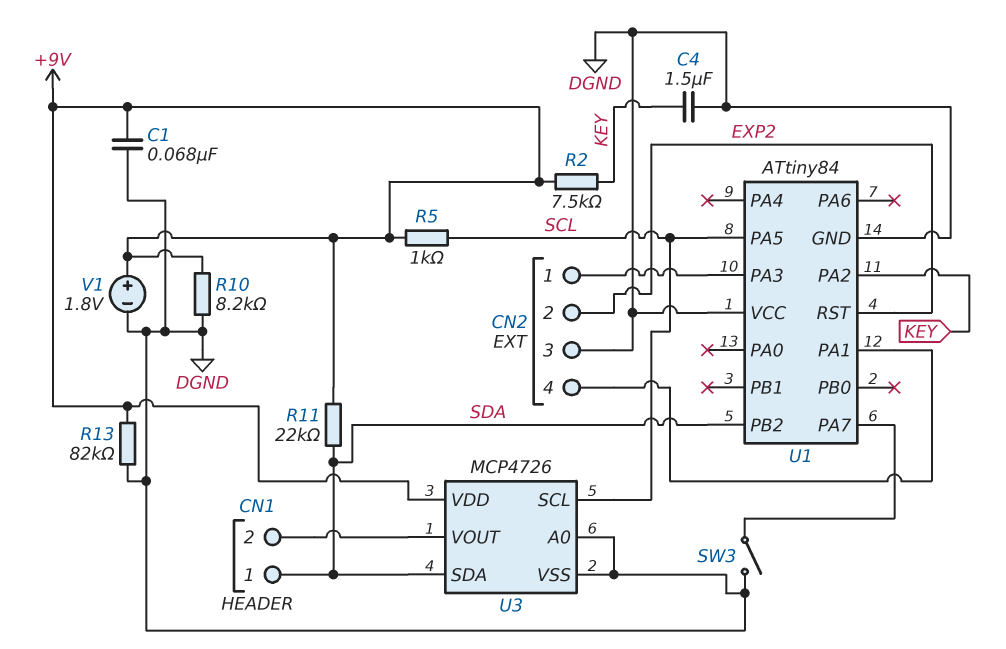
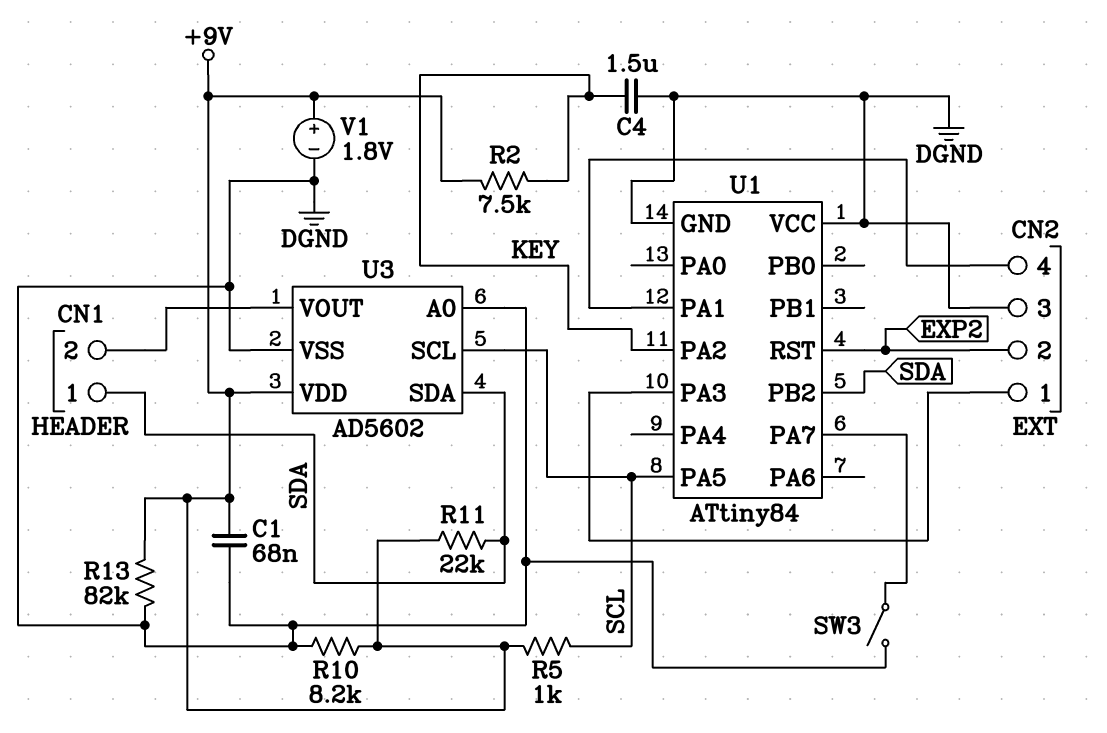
U3: MCP4726 -> AD5602

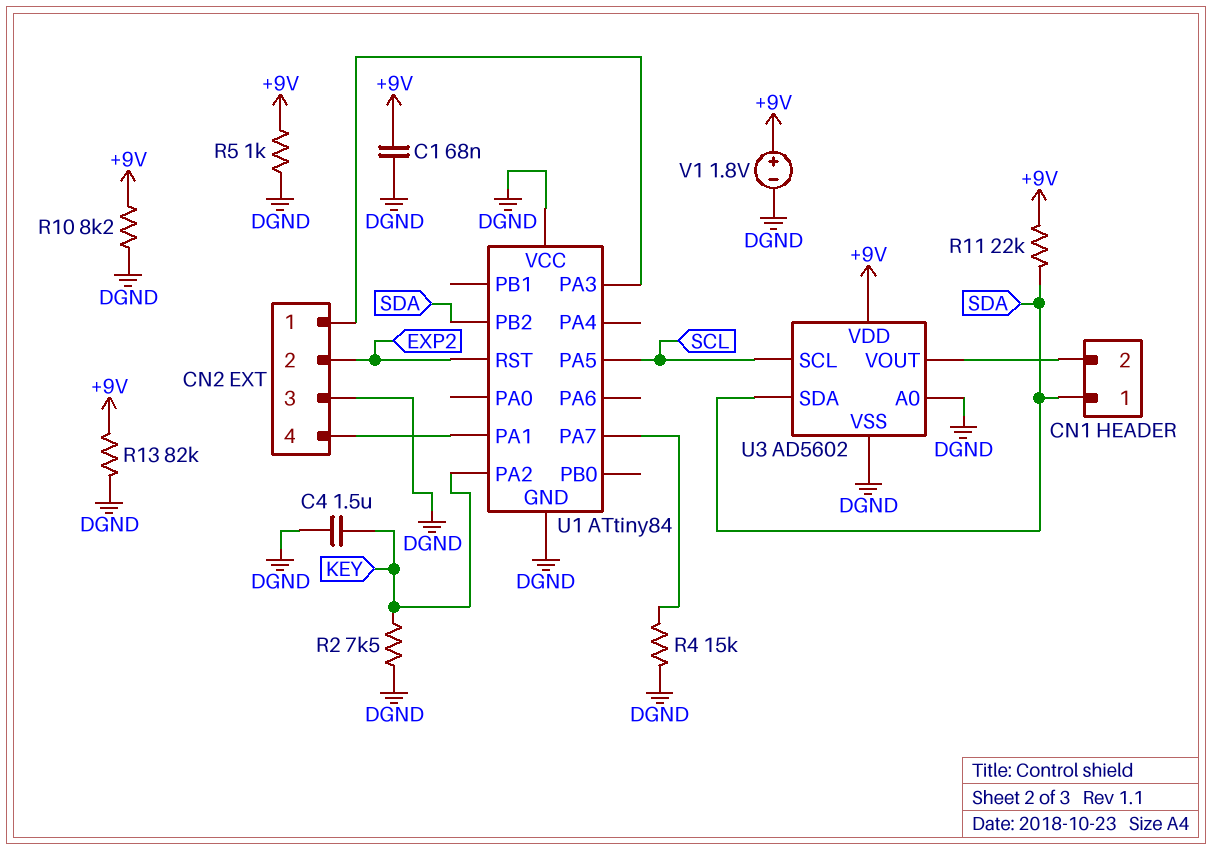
R2: 7.5k (+9V, KEY) -> 7.5k (DGND, KEY)
R4: none -> 15k (DGND, U1/PA7)
R5: 1k (+9V, SCL) -> 1k (+9V, DGND)
SW3: switch (DGND, U1/PA7) -> none

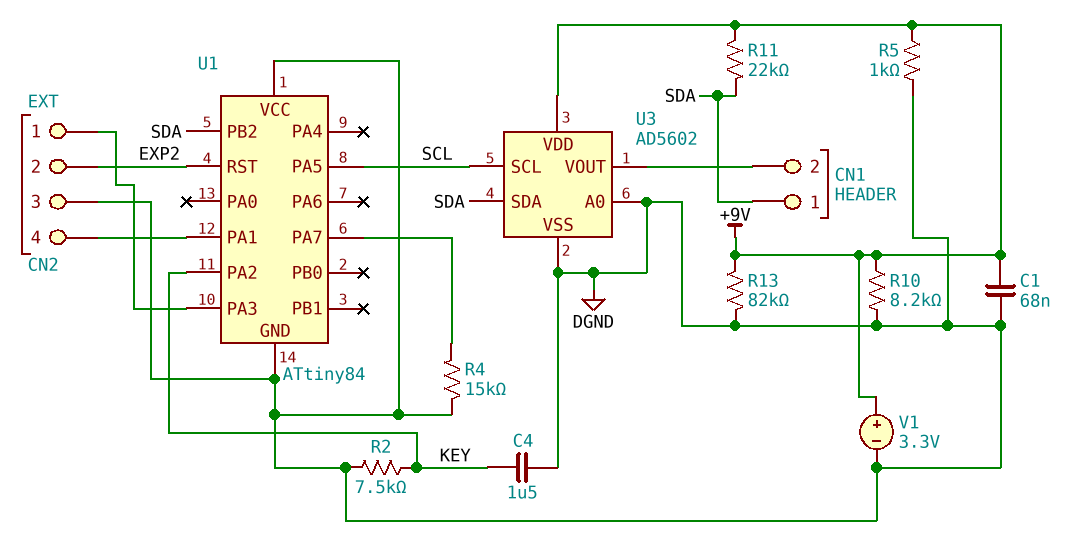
V1: 1.8V (plus +9V, minus DGND) -> 3.3V (plus +9V, minus DGND)

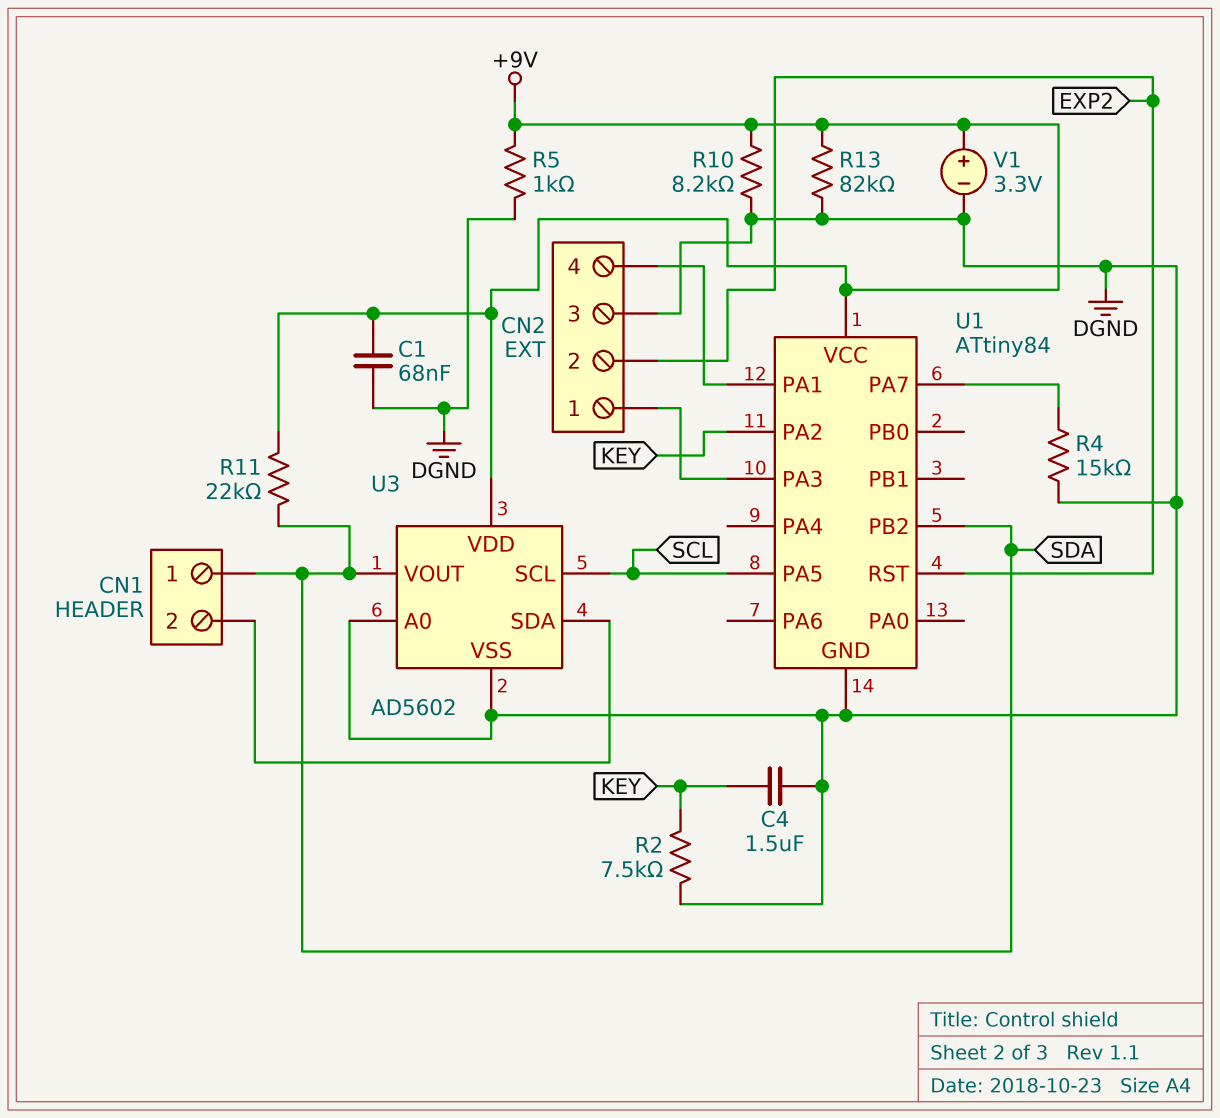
U1 pin VCC: DGND -> +9V
U3 pin SDA: SDA -> CN1/2
U3 pin VOUT: CN1/2 -> SDA

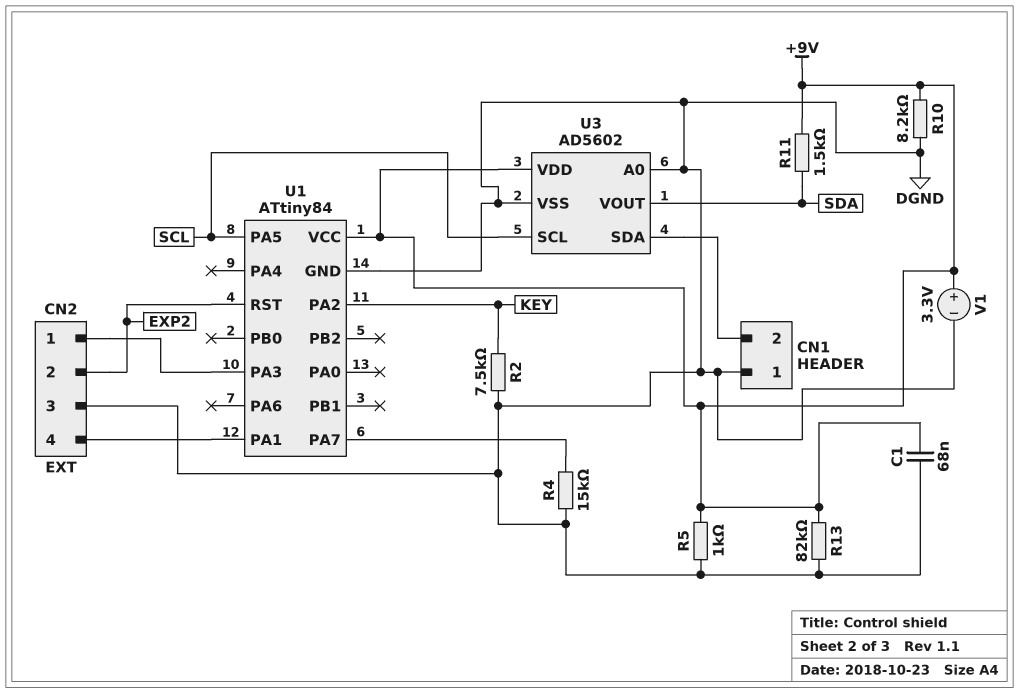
C4: 1.5uF (DGND, KEY) -> none
CN1 pin 1: SDA -> DGND
R11: 22k (+9V, SDA) -> 1.5k (+9V, SDA)
U1 pin PB2: SDA -> none

